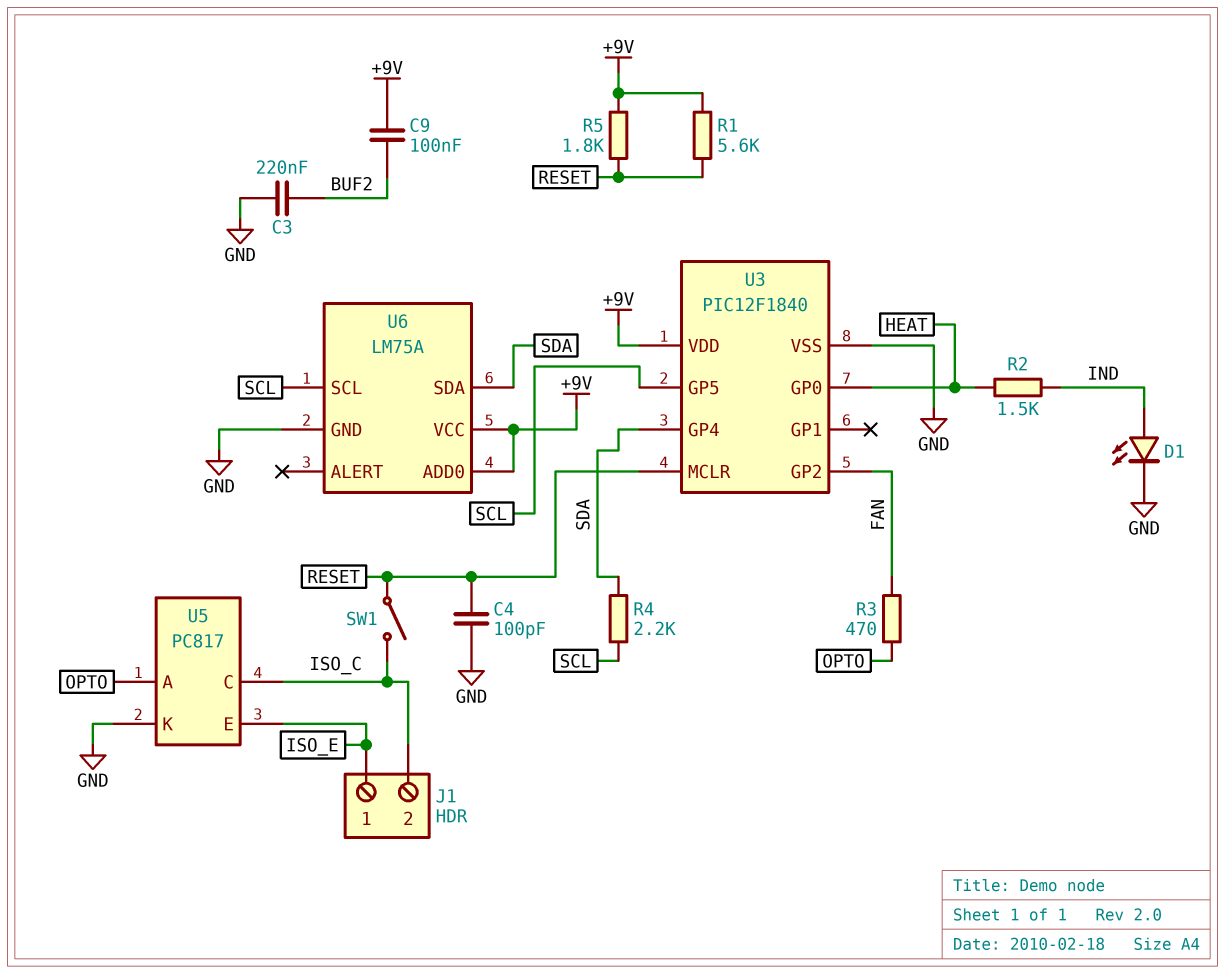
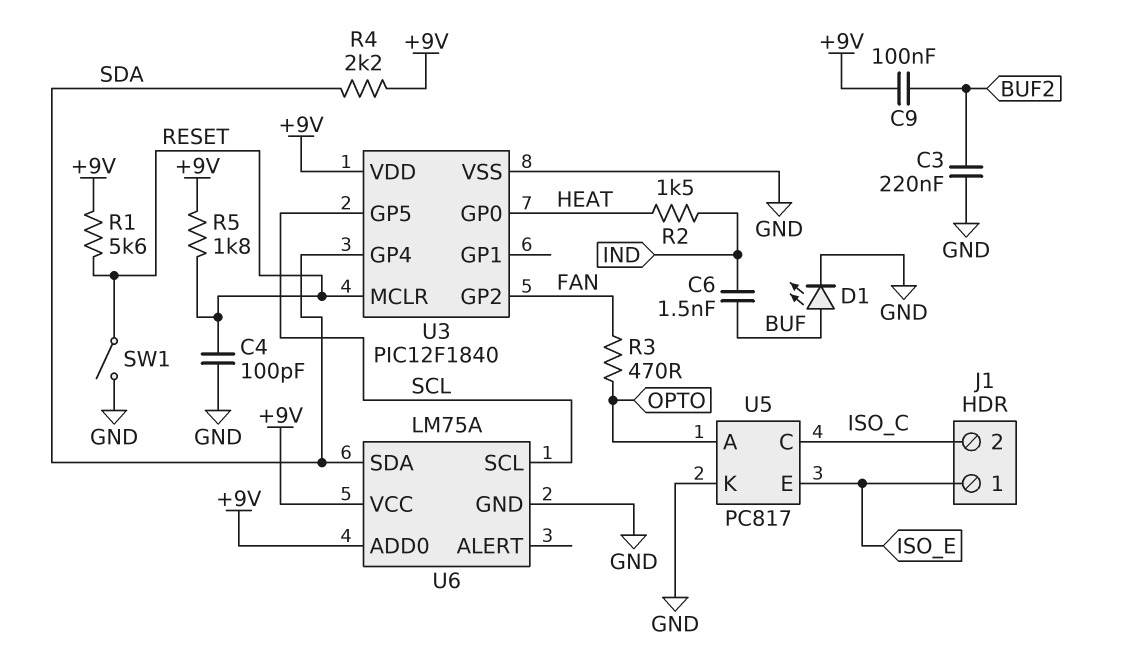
C6: none -> 1.5nF (BUF, IND)
D1: LED (A IND, K GND) -> LED (A BUF, K GND)
R4: 2.2k (SCL, SDA) -> 2.2k (+9V, SDA)
SW1: switch (ISO_C, RESET) -> switch (GND, RESET)

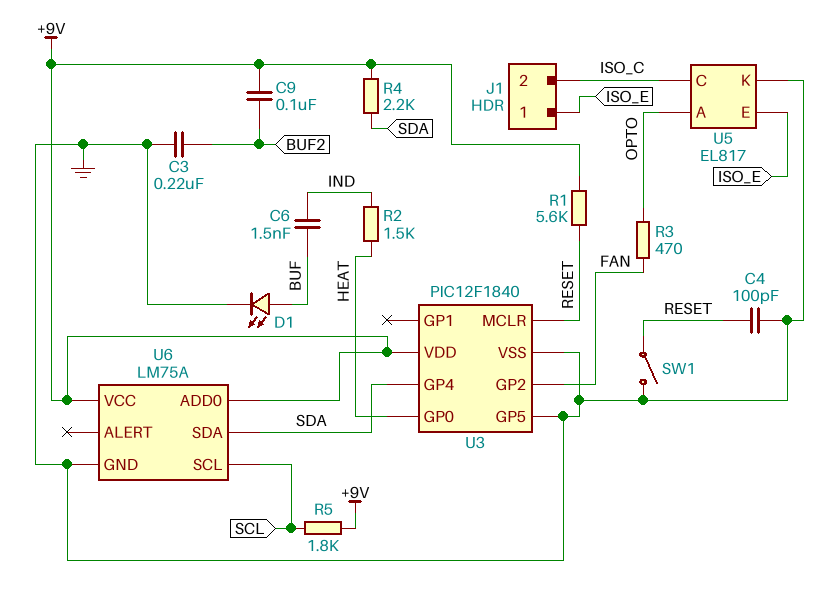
R5: 1.8k (+9V, RESET) -> 1.8k (+9V, SCL)
U3 pin GP5: SCL -> GND
U5: PC817 -> EL817

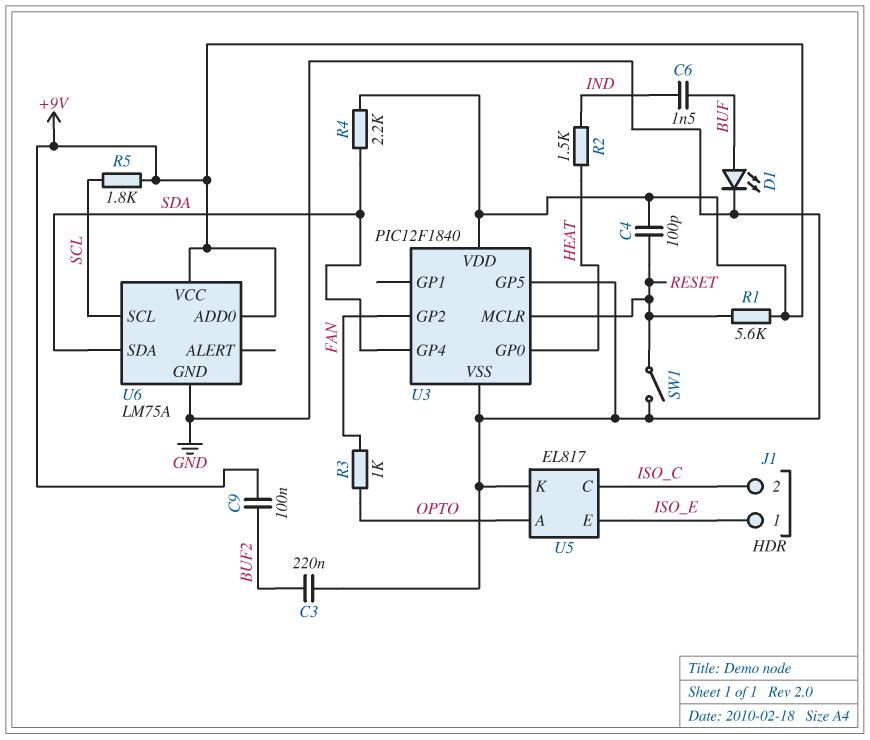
C4: 100pF (GND, RESET) -> 100pF (+9V, RESET)
R3: 470 (FAN, OPTO) -> 1k (FAN, OPTO)

